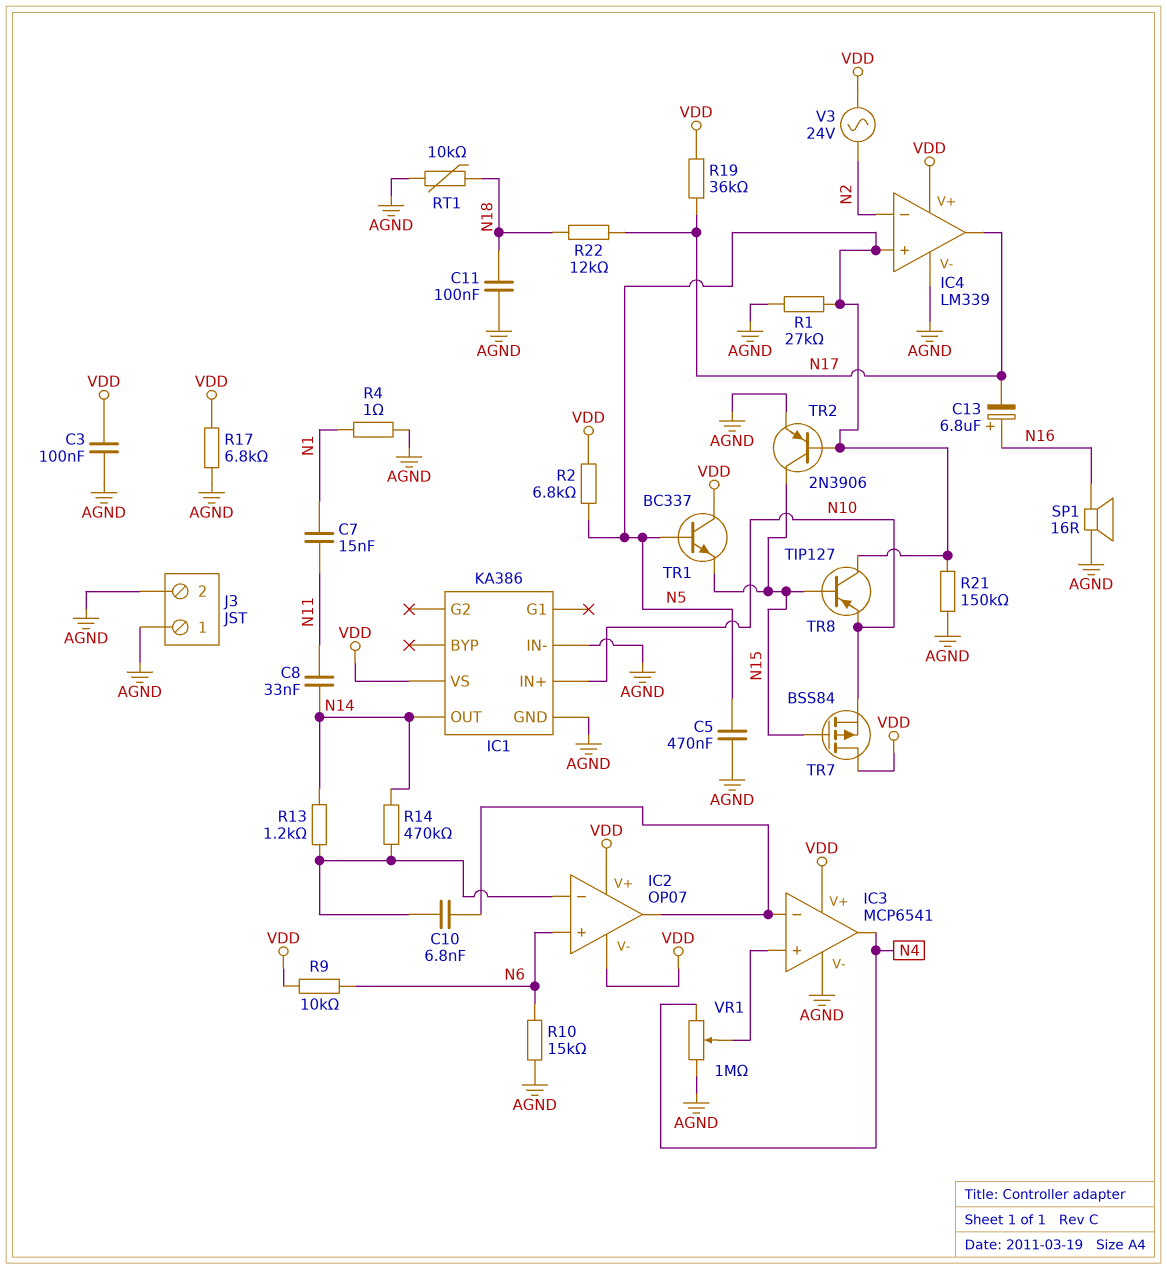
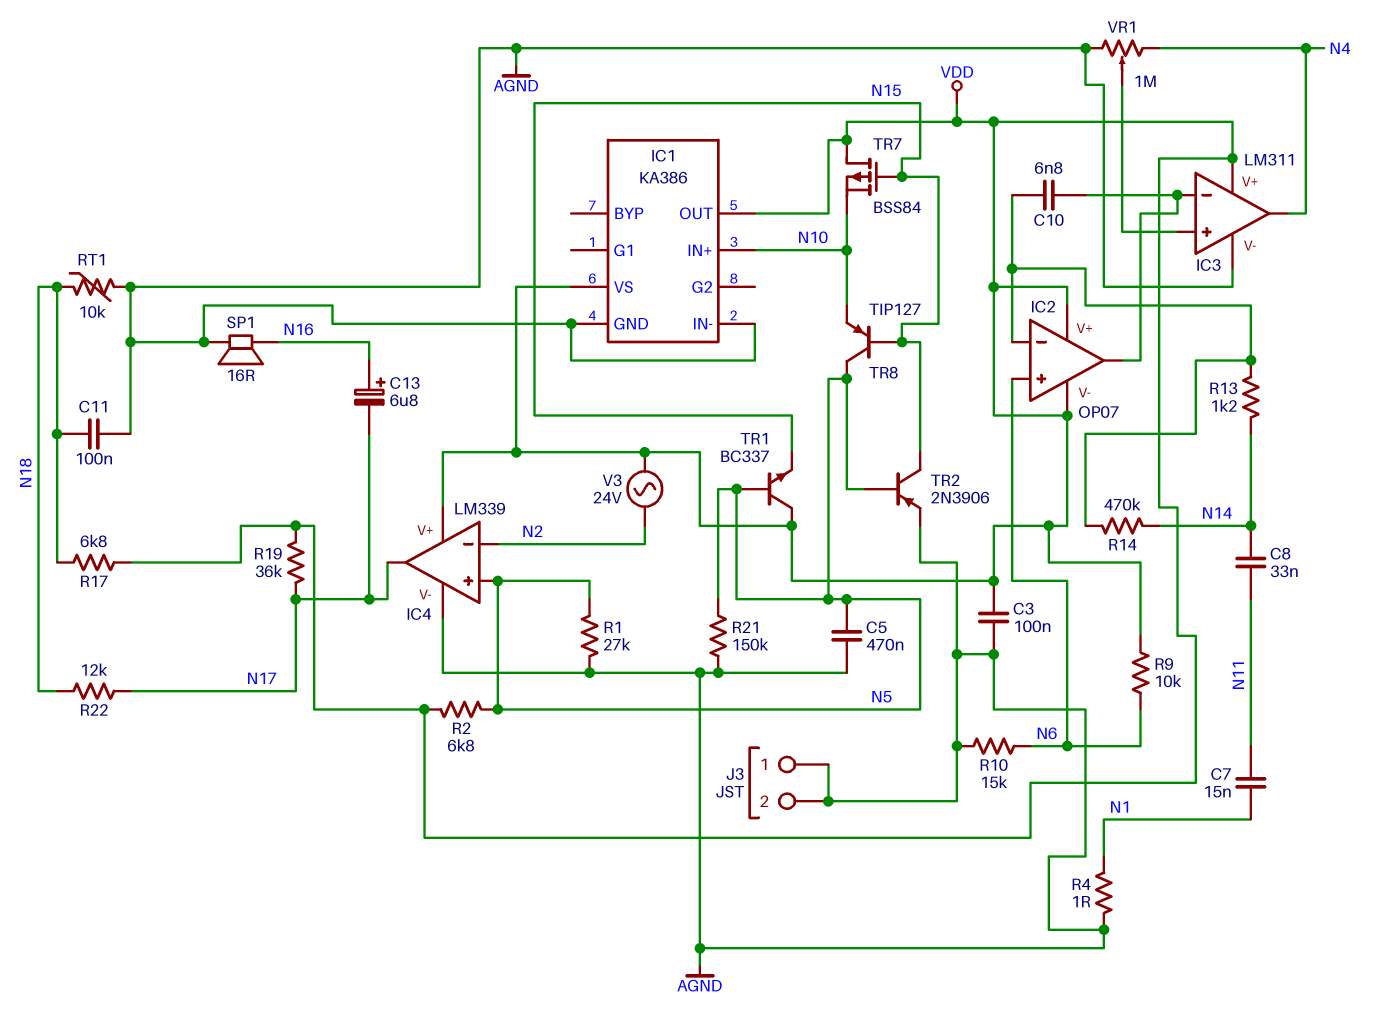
IC1 pin OUT: N14 -> VDD
IC3: MCP6541 -> LM311
R17: 6.8k (AGND, VDD) -> 6.8k (N18, VDD)

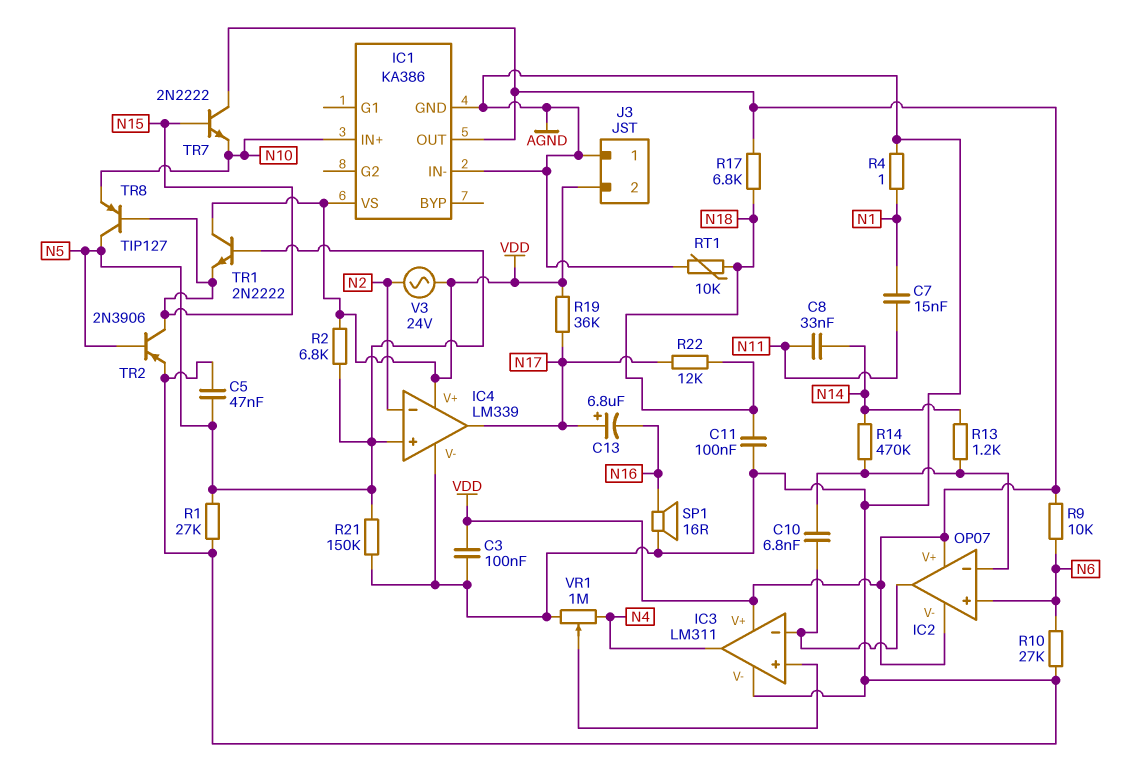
C5: 470nF (AGND, N5) -> 47nF (AGND, N5)
C13: 6.8uF (plus N16, minus N17) -> 6.8uF (plus N17, minus N16)
J3 pin 2: AGND -> VDD
R10: 15k (AGND, N6) -> 27k (AGND, N6)
TR1: NPN BC337 (B N5, C VDD, E N15) -> NPN 2N2222 (B N5, C VDD, E N15)
TR7: PMOS BSS84 (G N15, D VDD, S N10) -> NPN 2N2222 (B N15, C VDD, E N10)

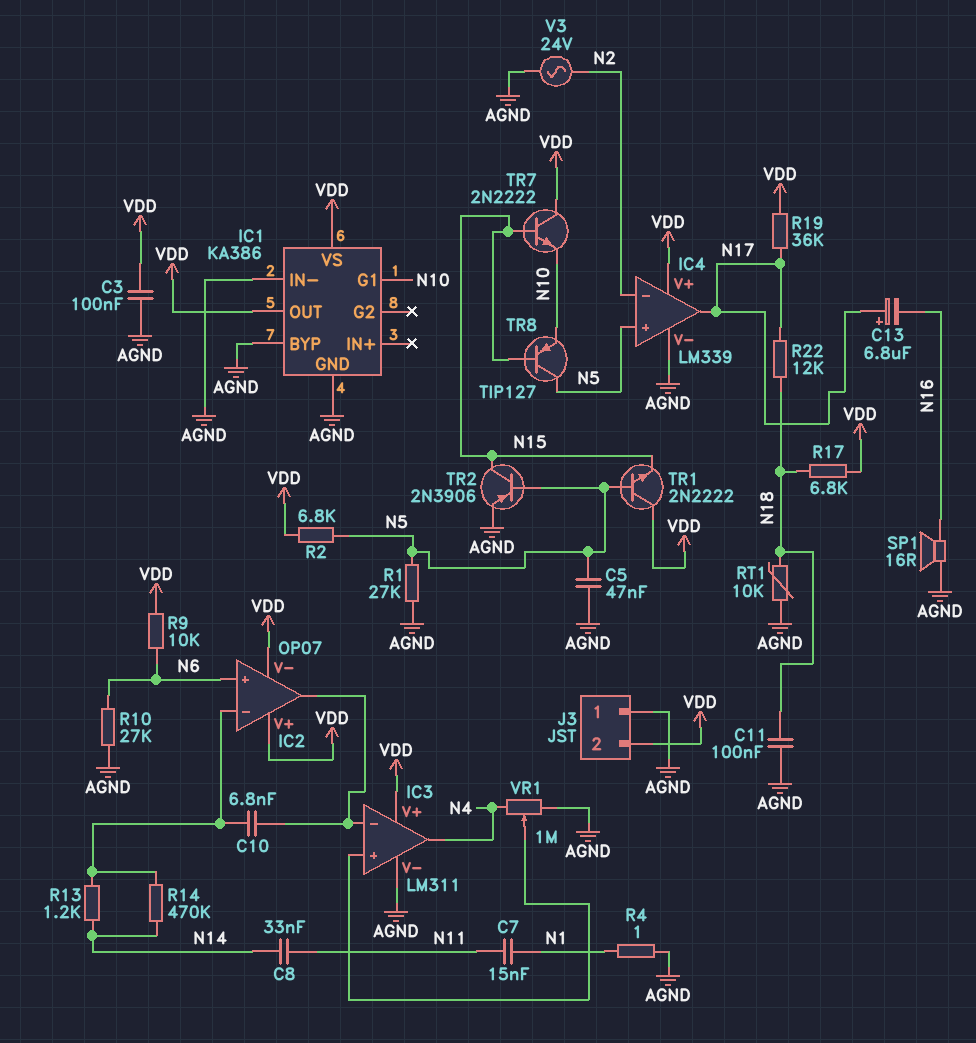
IC1 pin BYP: none -> AGND
IC1 pin G1: none -> N10
IC1 pin IN+: N10 -> none
R21: 150k (AGND, N5) -> none
V3: AC 24V (N2, VDD) -> AC 24V (AGND, N2)

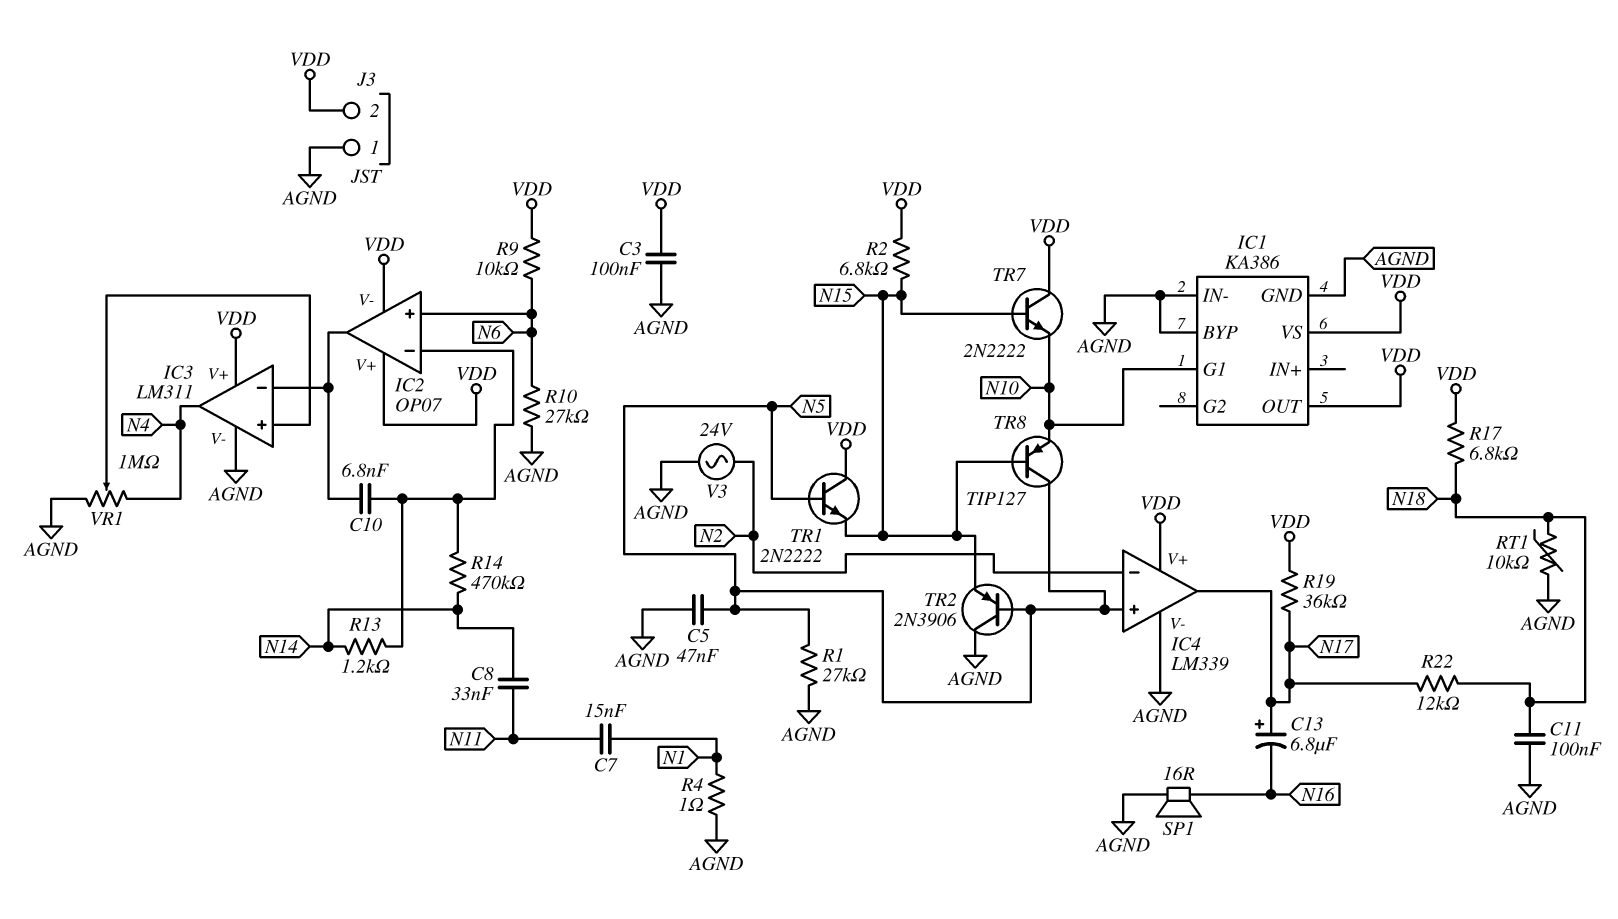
R2: 6.8k (N5, VDD) -> 6.8k (N15, VDD)
TR2: PNP 2N3906 (B N5, C N15, E AGND) -> PNP 2N3906 (B N5, C AGND, E N15)

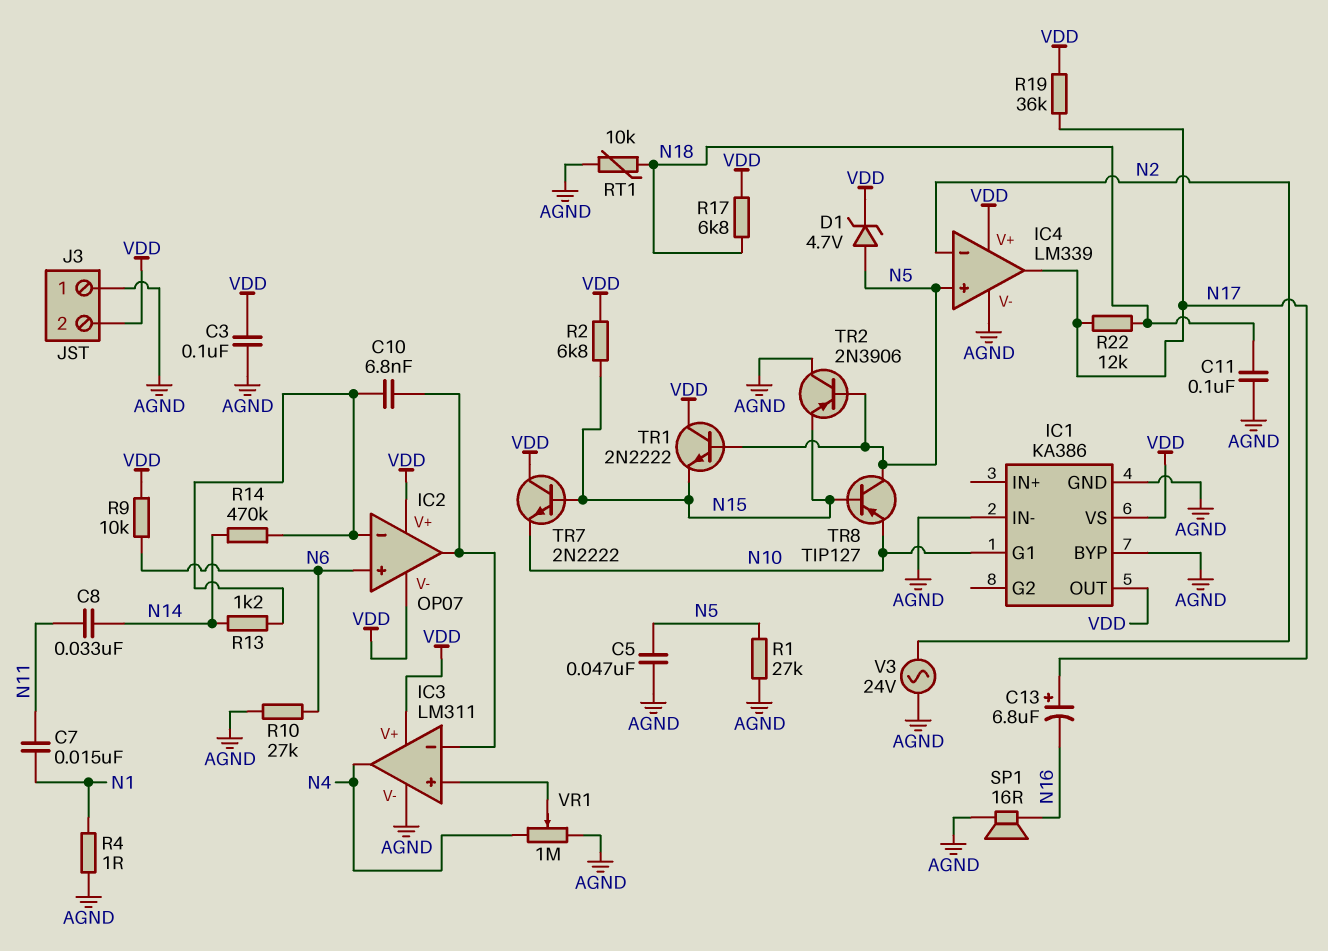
D1: none -> zener 4.7V (A N5, K VDD)

